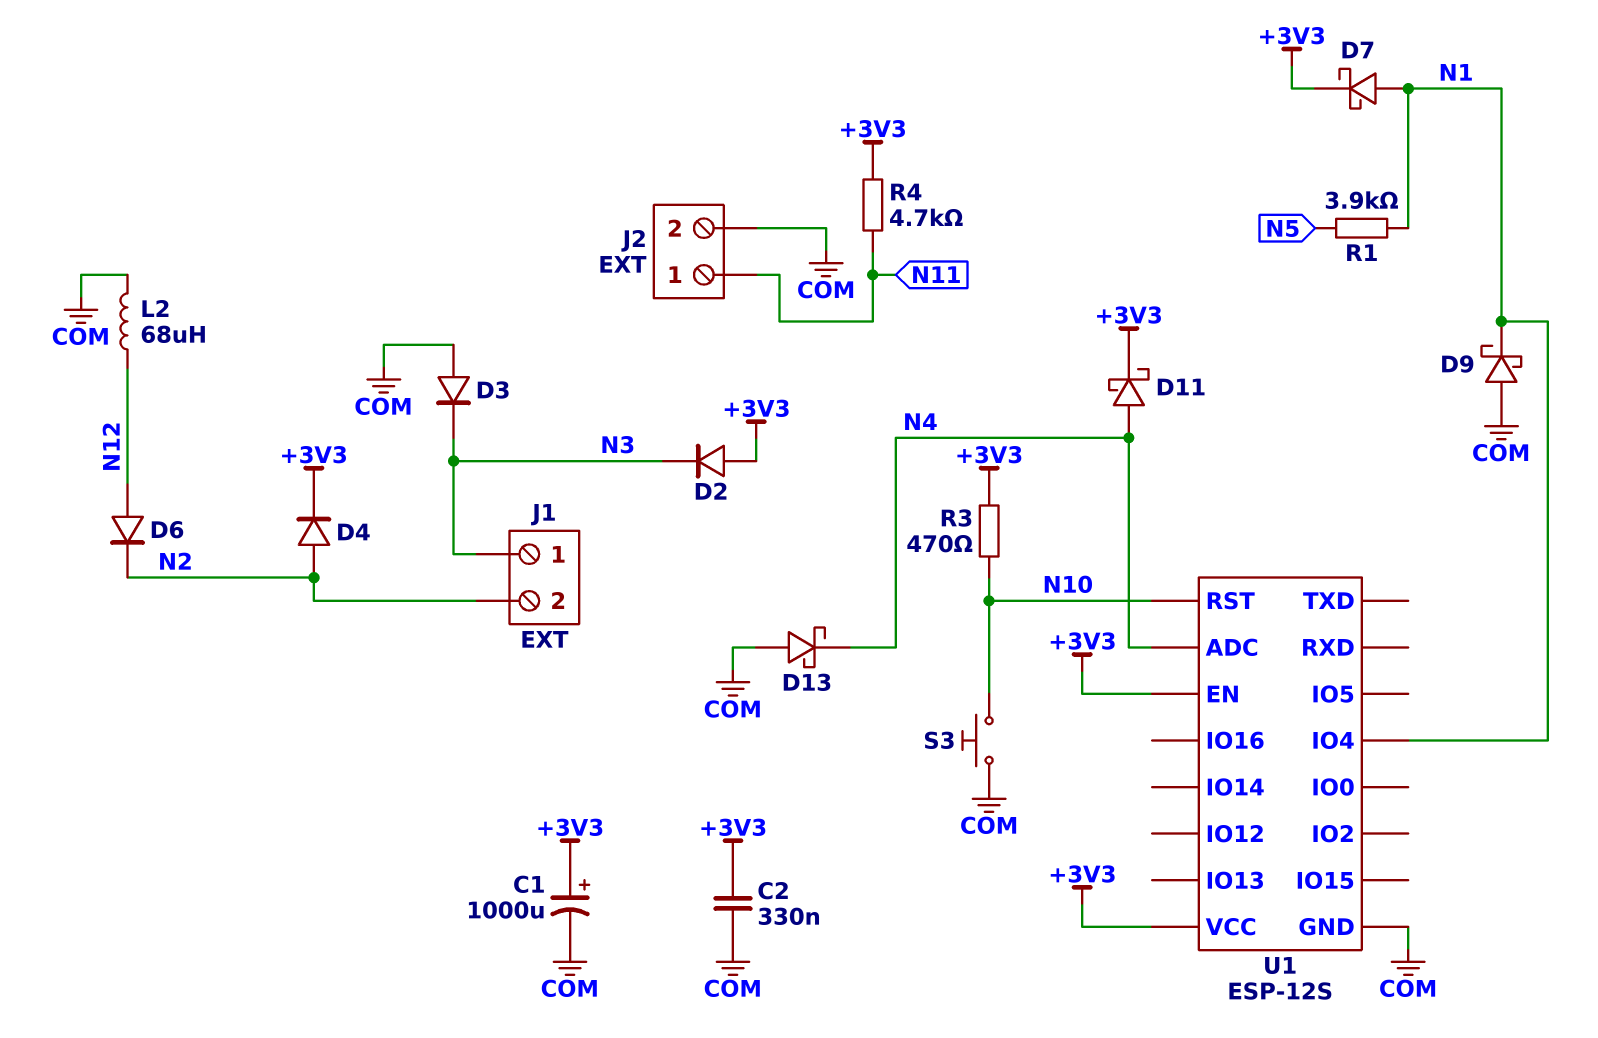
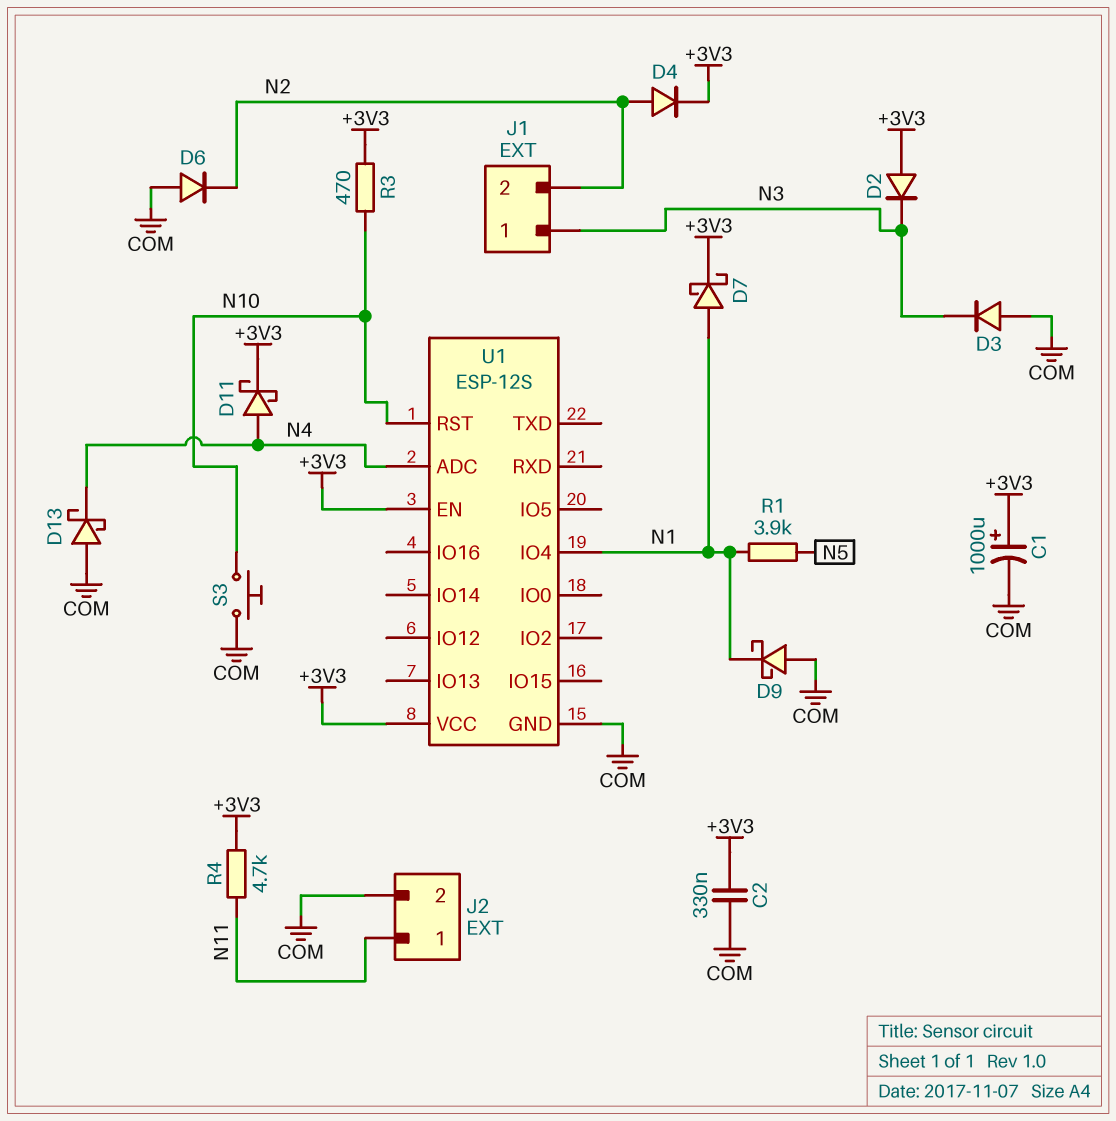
D6: diode (A N12, K N2) -> diode (A COM, K N2)
L2: 68uH (COM, N12) -> none

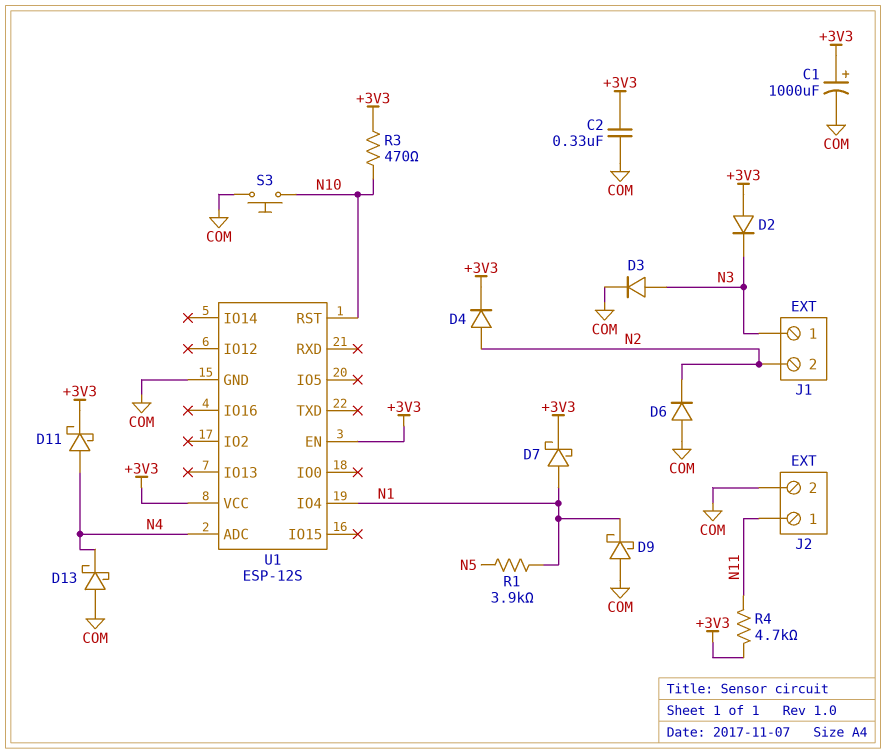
D3: diode (A COM, K N3) -> diode (A N3, K COM)

